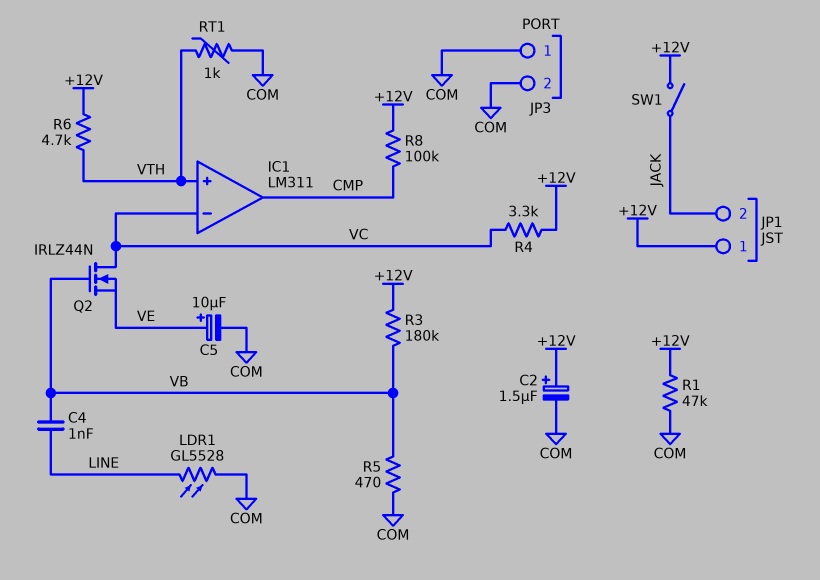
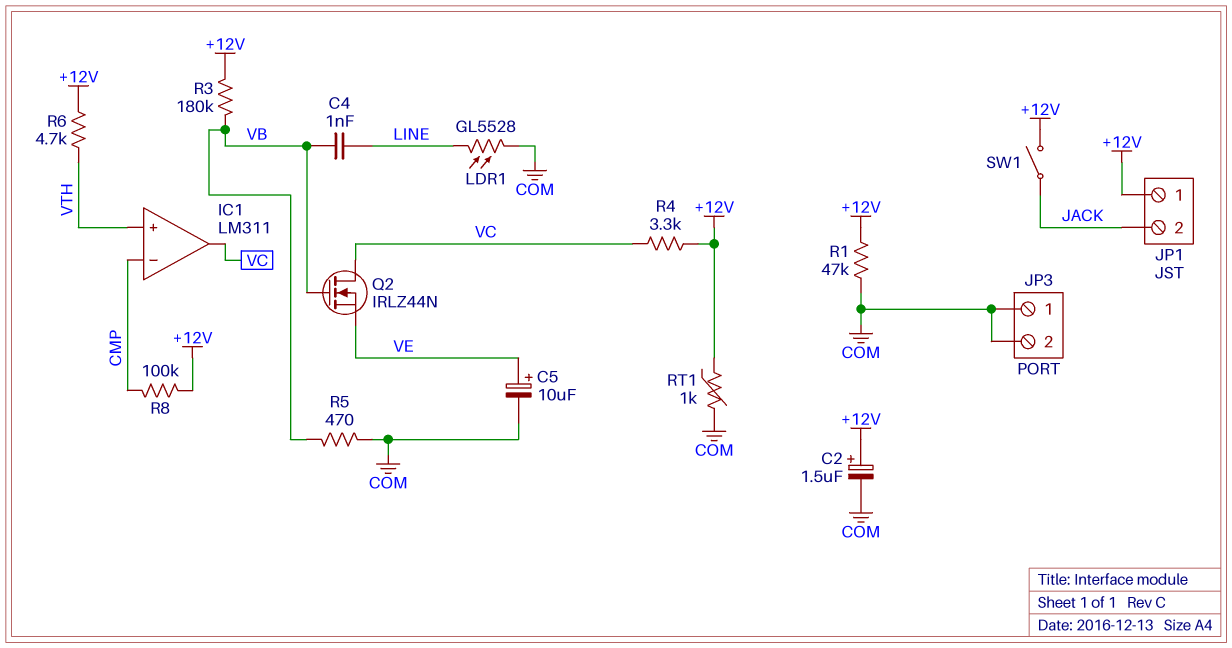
IC1 pin in-: VC -> CMP
IC1 pin out: CMP -> VC
RT1: 1k (COM, VTH) -> 1k (+12V, COM)

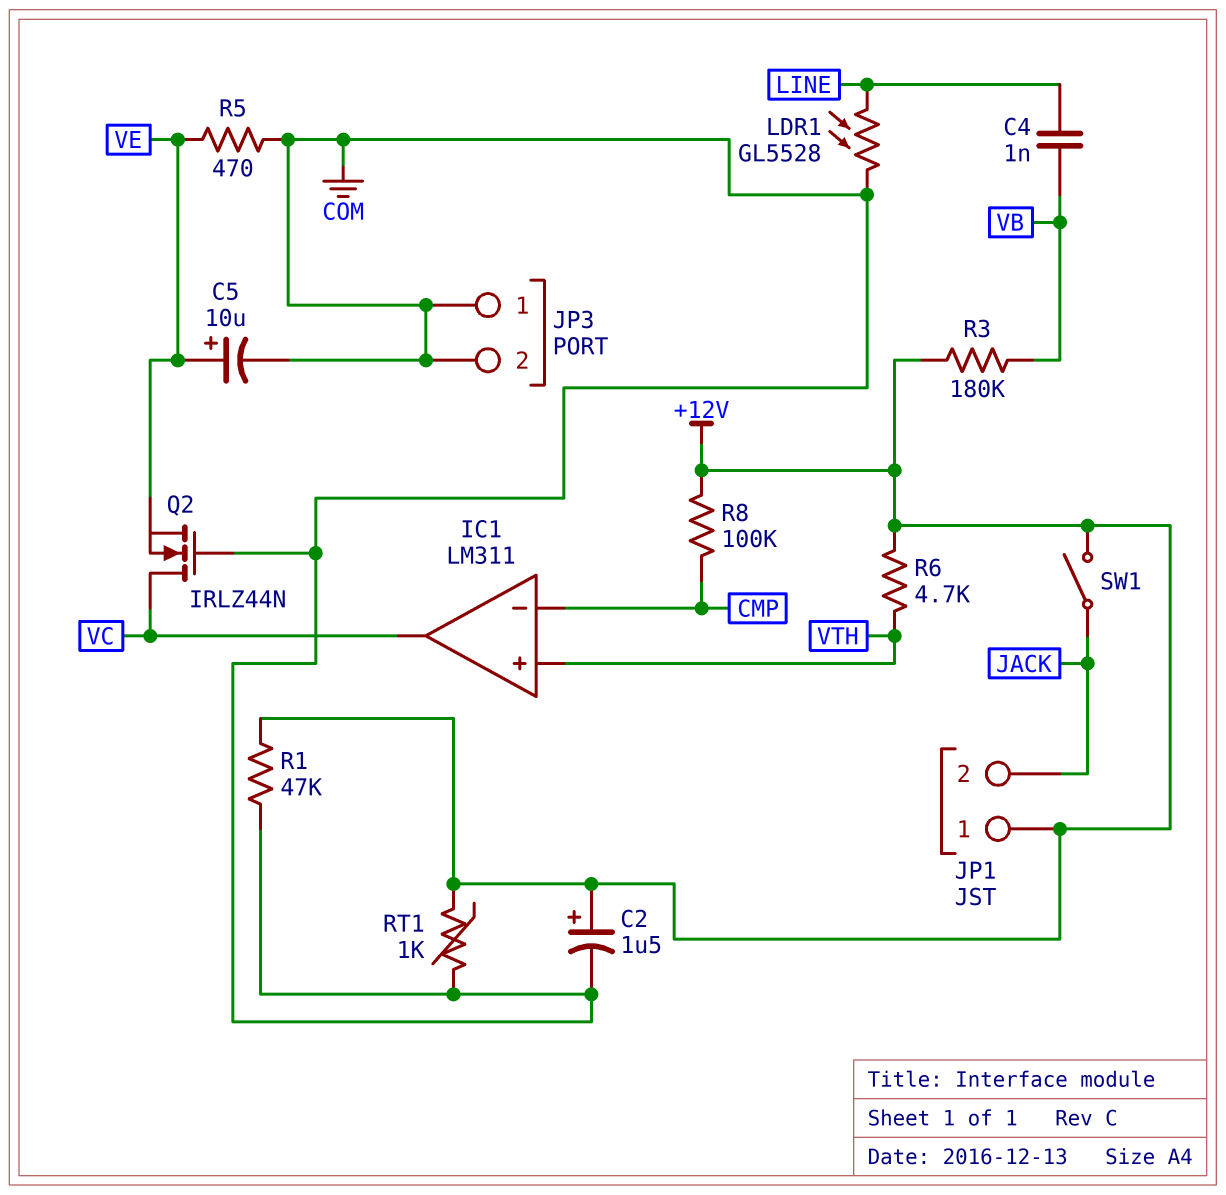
Q2: NMOS IRLZ44N (G VB, D VC, S VE) -> NMOS IRLZ44N (G COM, D VC, S VE)
R4: 3.3k (+12V, VC) -> none
R5: 470 (COM, VB) -> 470 (COM, VE)

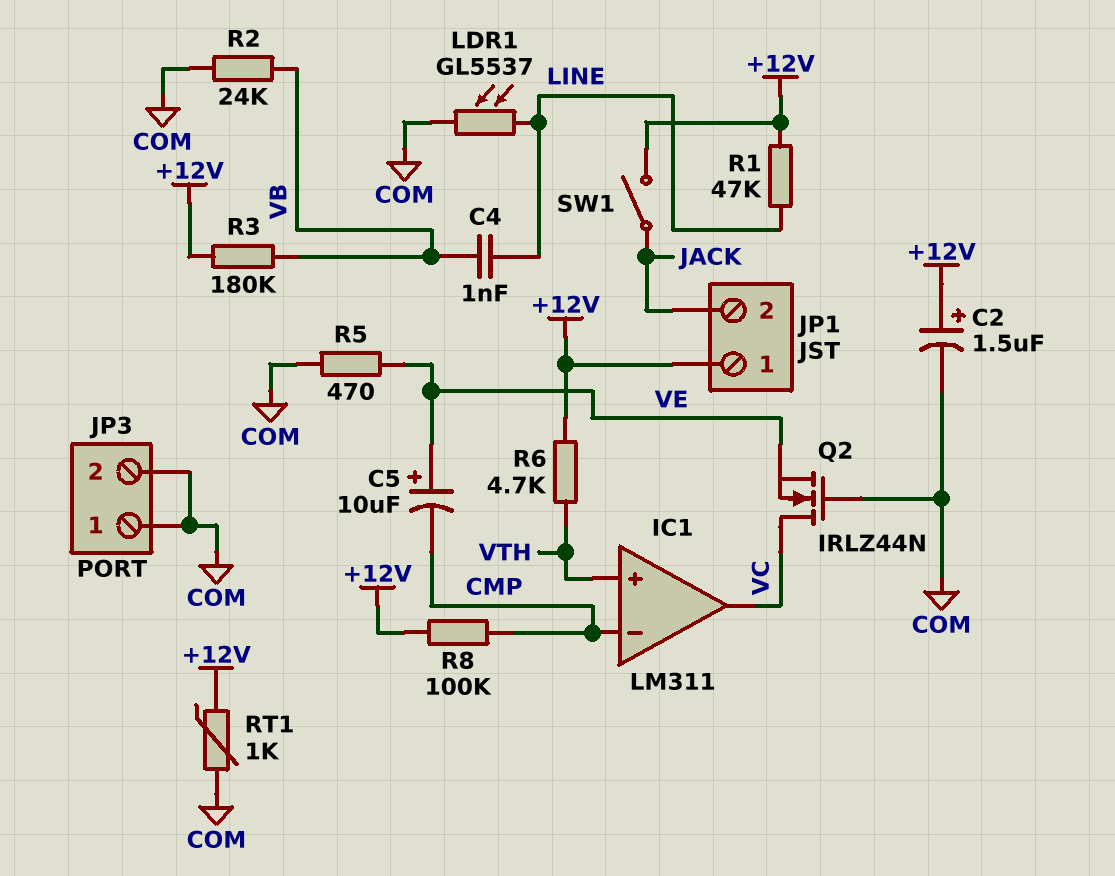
C5: 10uF (plus VE, minus COM) -> 10uF (plus VE, minus CMP)
LDR1: GL5528 (COM, LINE) -> GL5537 (COM, LINE)
R1: 47k (+12V, COM) -> 47k (+12V, LINE)
R2: none -> 24k (COM, VB)

